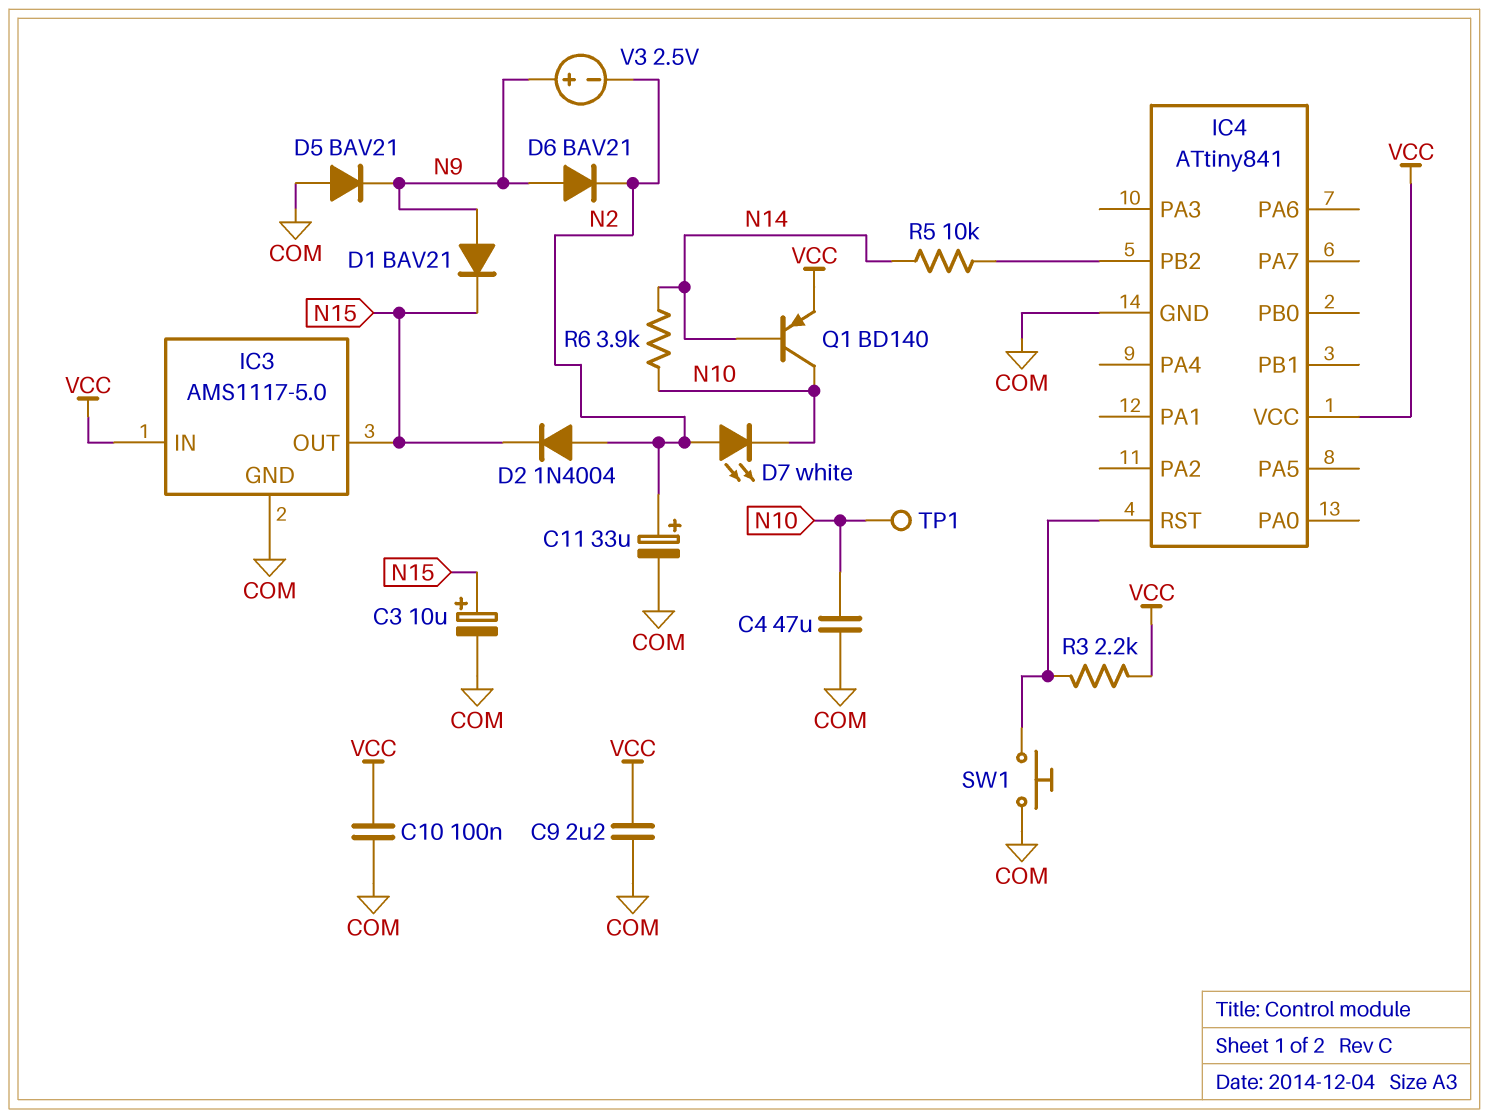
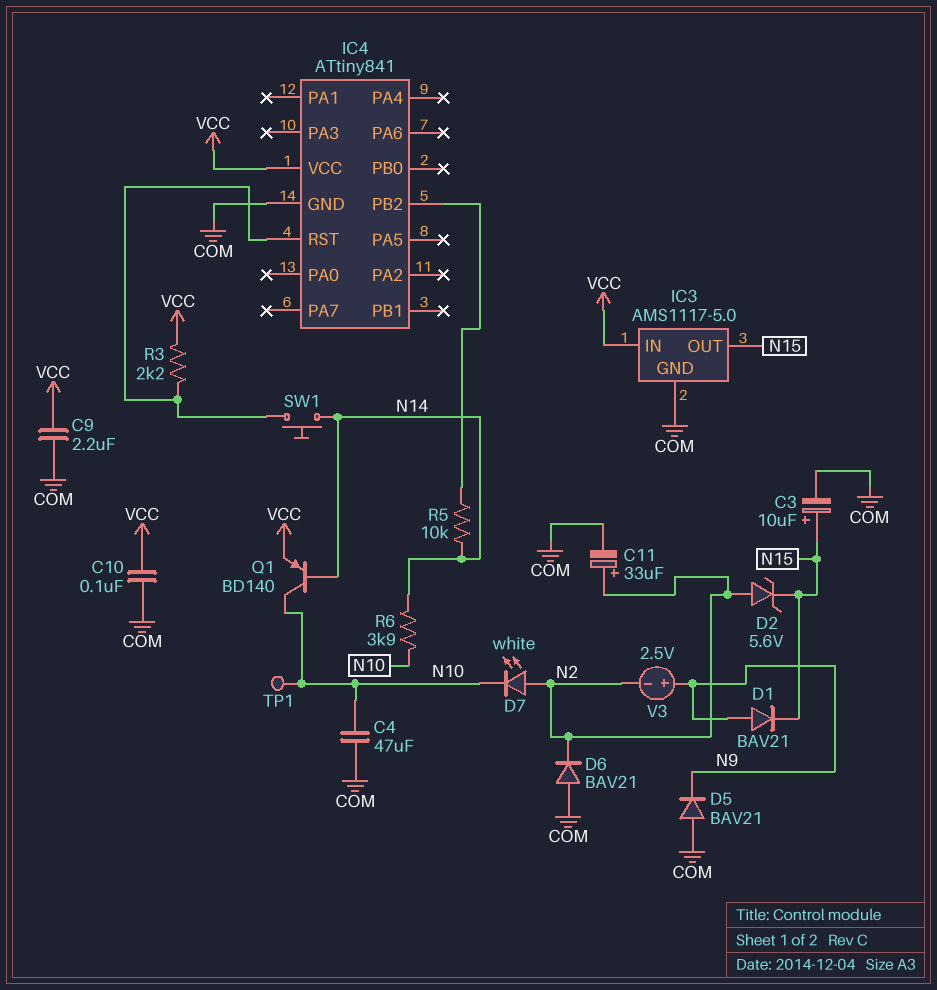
D2: diode 1N4004 (A N2, K N15) -> zener 5.6V (A N2, K N15)
D6: diode BAV21 (A N9, K N2) -> diode BAV21 (A COM, K N2)
SW1: button (COM, IC4/RST) -> button (IC4/RST, N14)

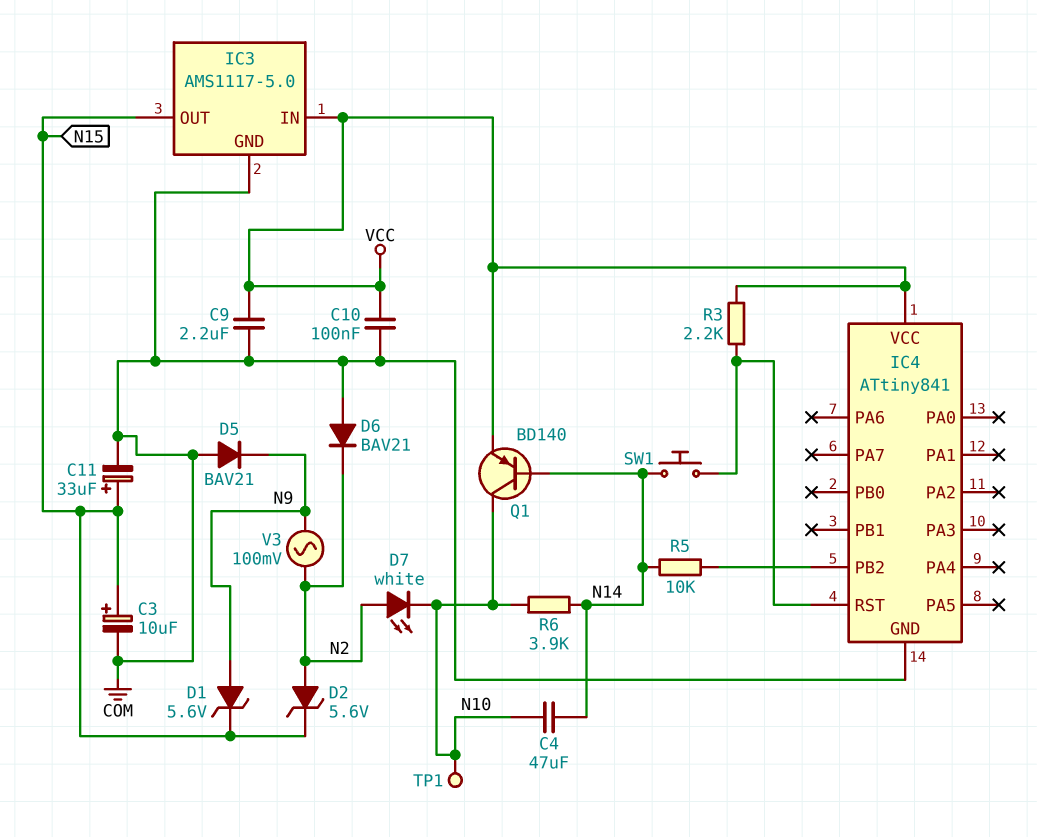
C4: 47uF (COM, N10) -> 47uF (N10, N14)
C11: 33uF (plus N2, minus COM) -> 33uF (plus N15, minus COM)
D1: diode BAV21 (A N9, K N15) -> zener 5.6V (A N9, K N15)
V3: 2.5V (plus N9, minus N2) -> AC 100mV (N2, N9)

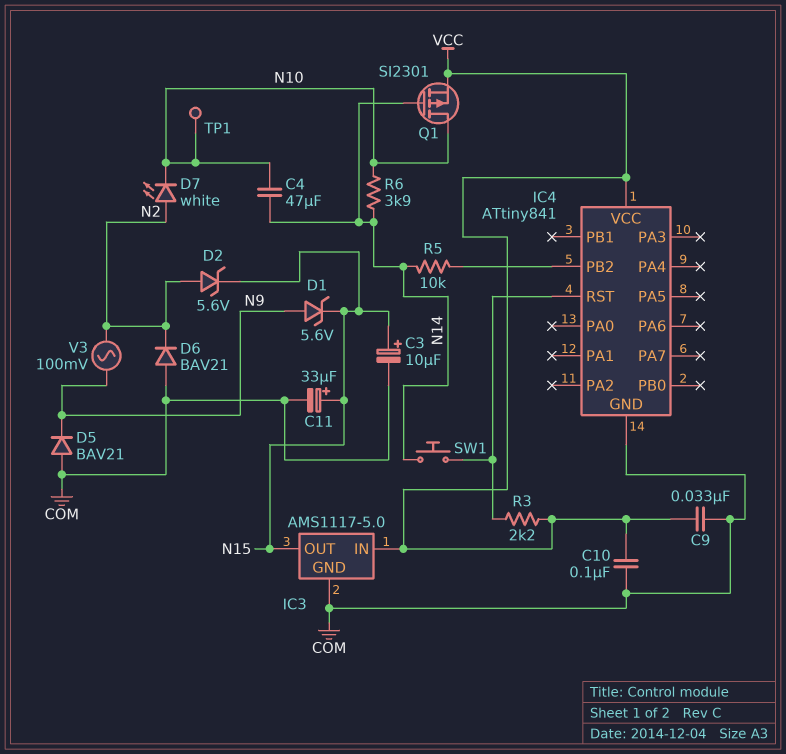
C9: 2.2uF (COM, VCC) -> 33nF (COM, VCC)
Q1: PNP BD140 (B N14, C N10, E VCC) -> PMOS SI2301 (G N14, D N10, S VCC)

